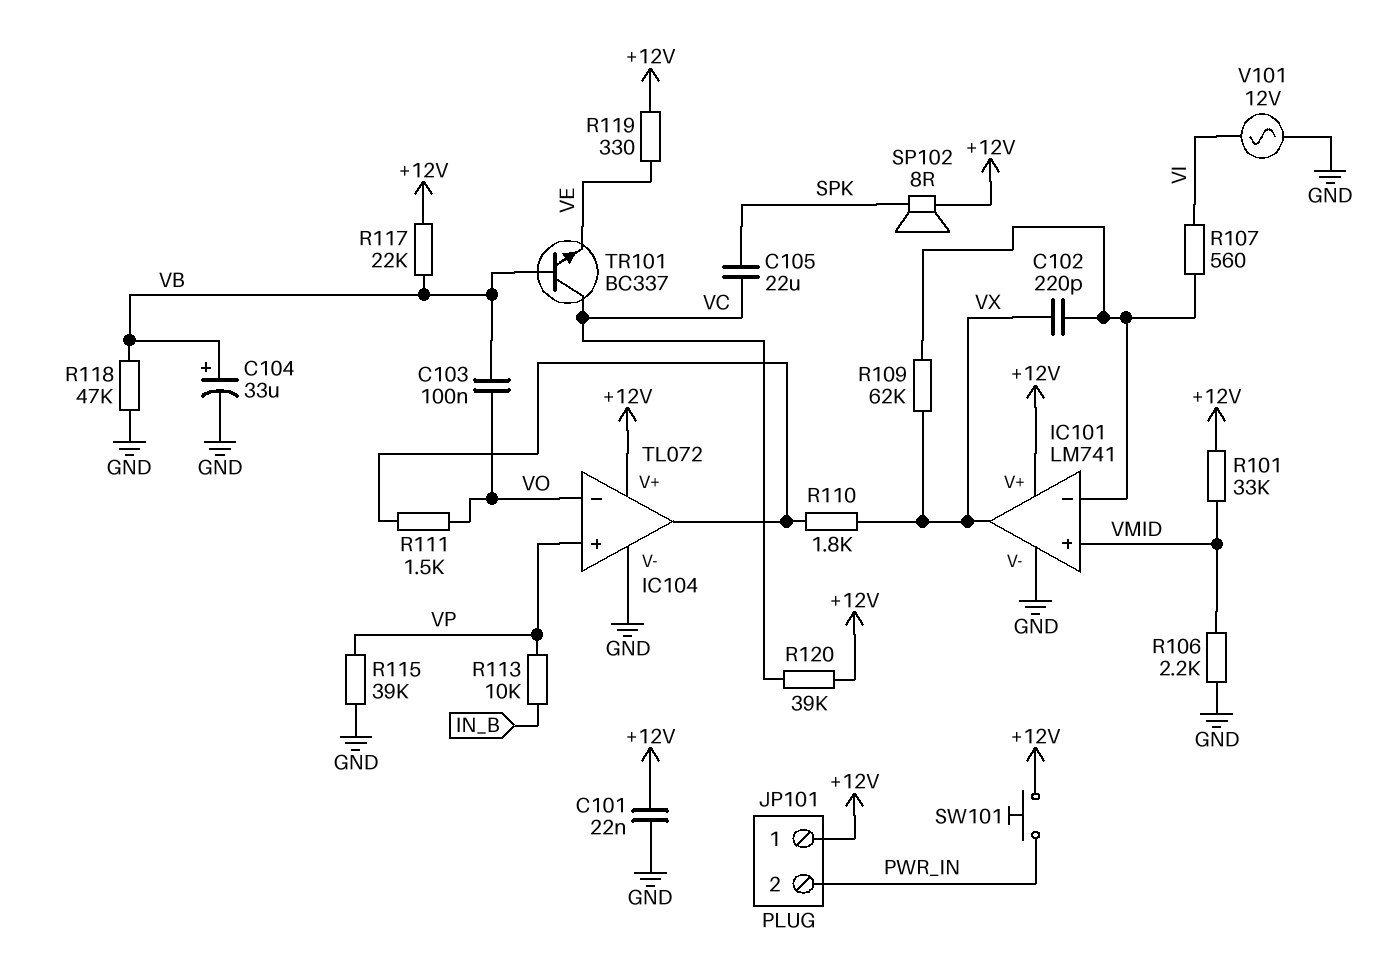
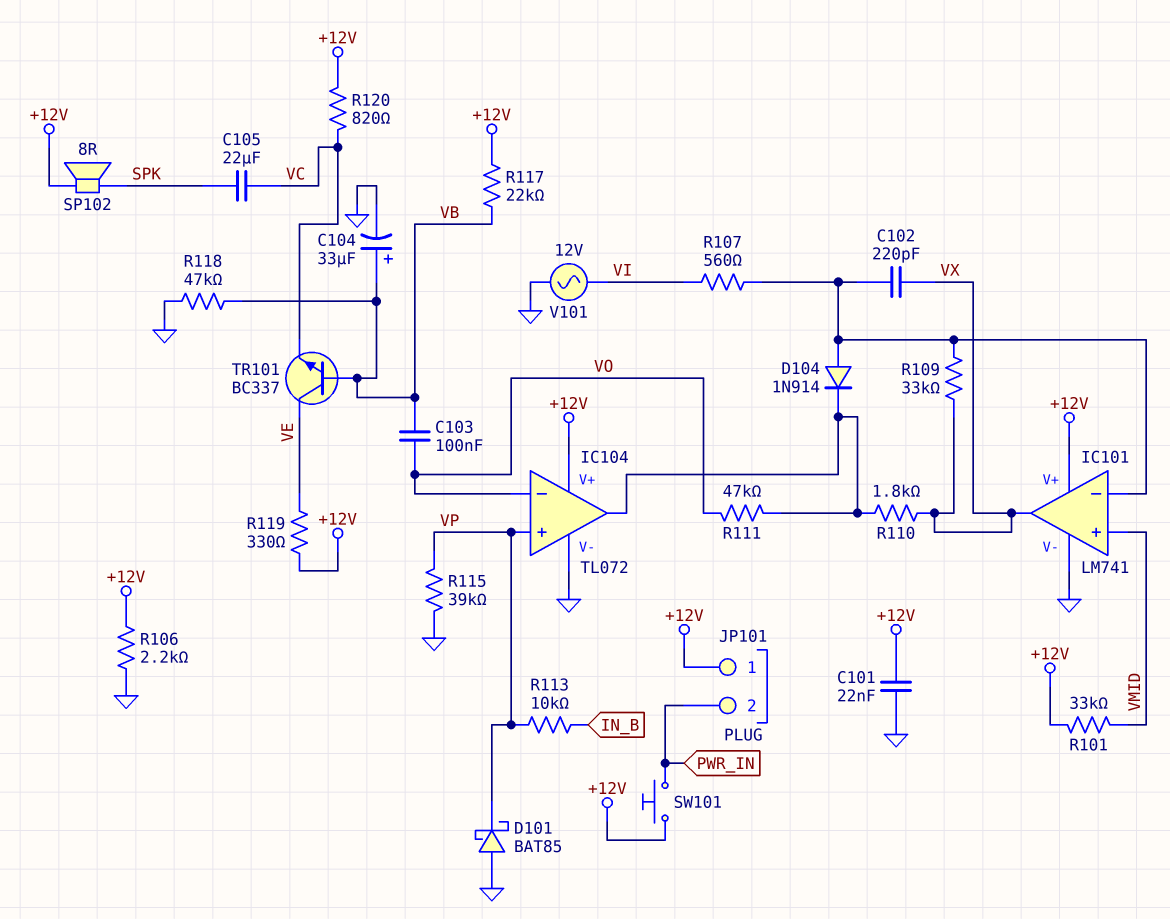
D101: none -> schottky BAT85 (A GND, K VP)
D104: none -> diode 1N914 (A IC101/in-, K IC104/out)
R106: 2.2k (GND, VMID) -> 2.2k (+12V, GND)
R109: 62k (IC101/in-, VX) -> 33k (IC101/in-, VX)
R111: 1.5k (IC104/out, VO) -> 47k (IC104/out, VO)
R120: 39k (+12V, VC) -> 820 (+12V, VC)
TR101: NPN BC337 (B VB, C VC, E VE) -> NPN BC337 (B VB, C VE, E VC)

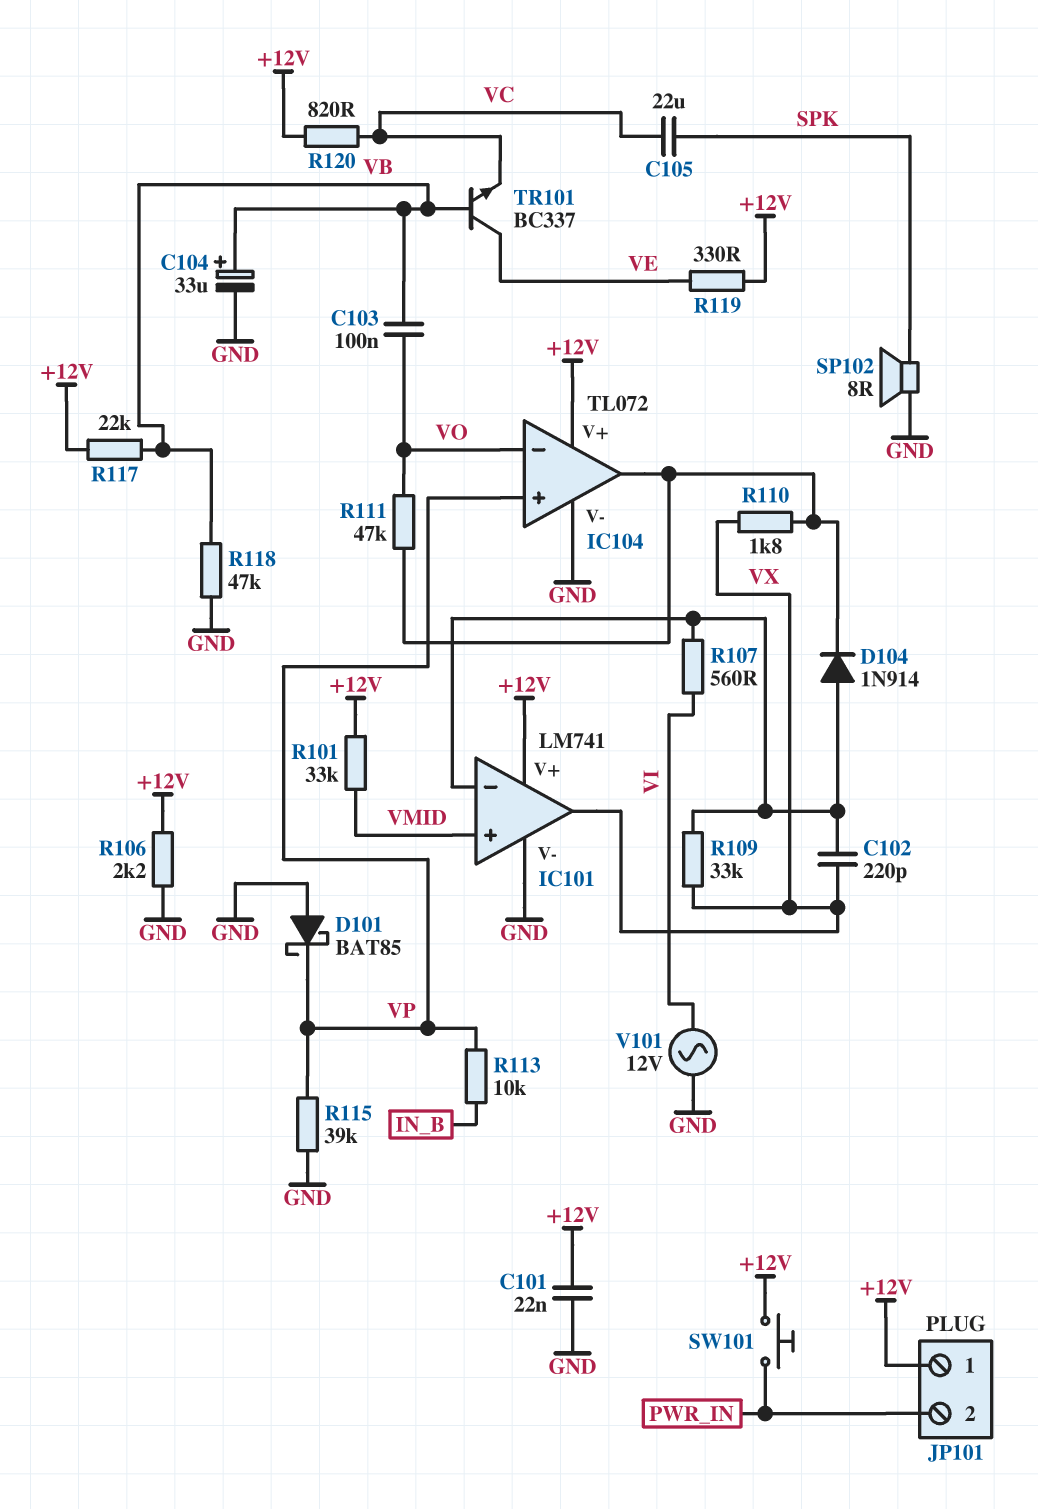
SP102: speaker 8R (+12V, SPK) -> speaker 8R (GND, SPK)

